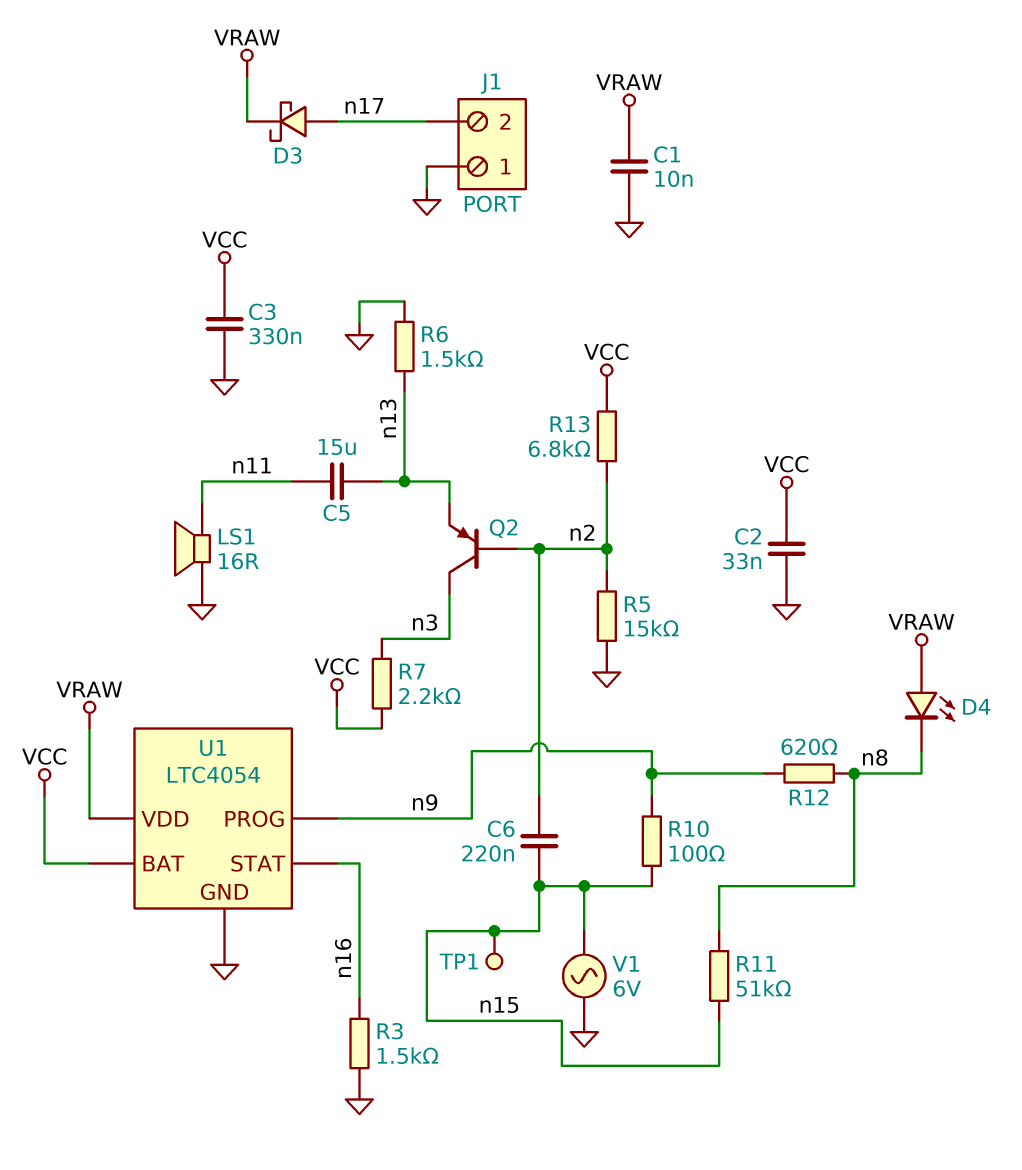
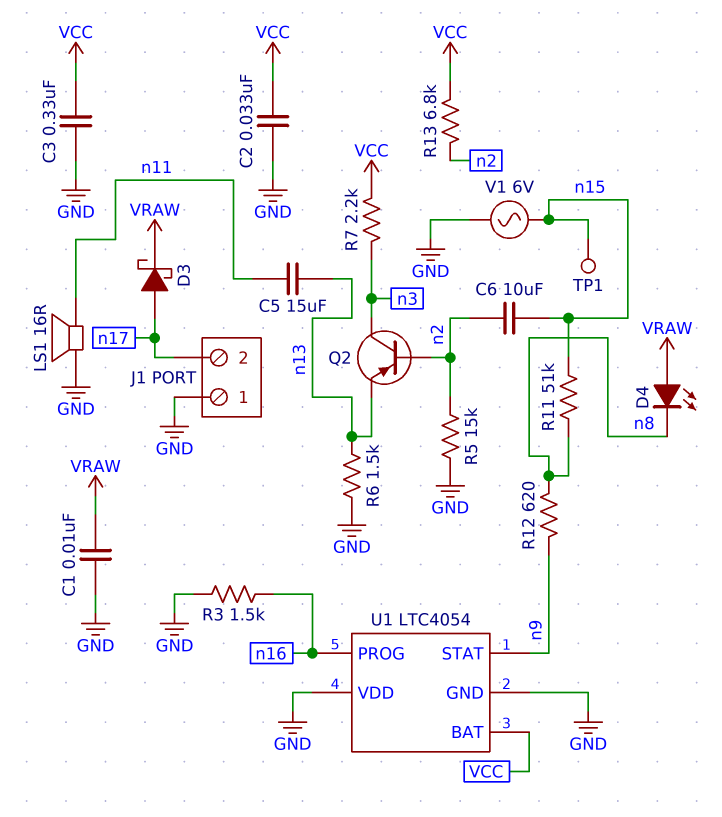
C6: 220nF (n2, n15) -> 10uF (n2, n15)
R10: 100 (n9, n15) -> none
U1 pin PROG: n9 -> n16
U1 pin STAT: n16 -> n9
U1 pin VDD: VRAW -> GND

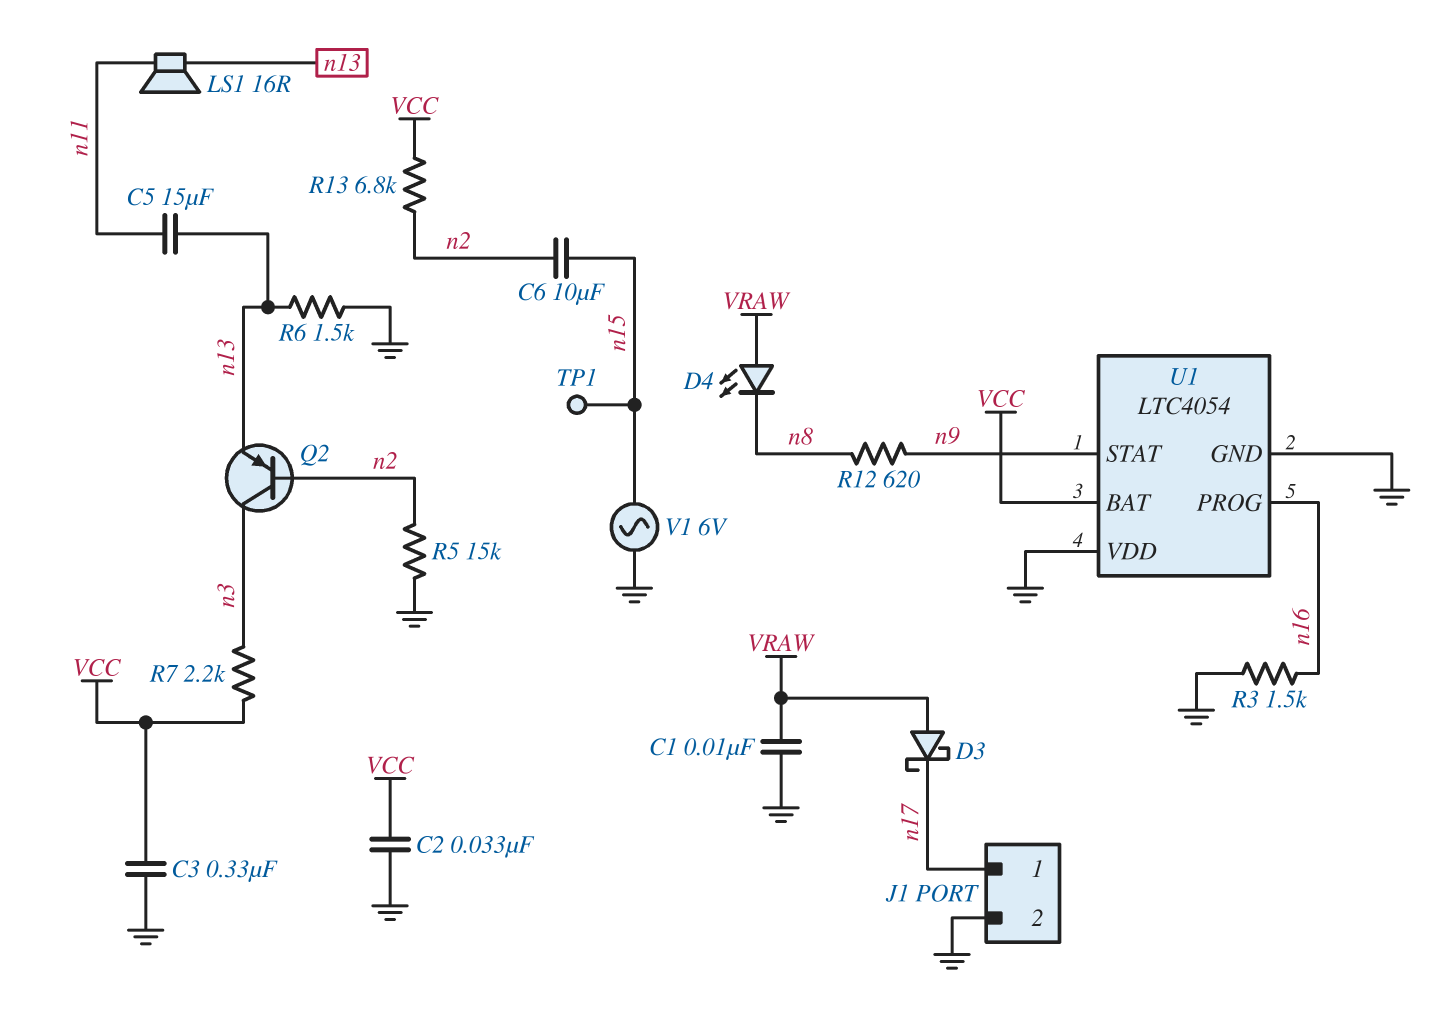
D3: schottky (A n17, K VRAW) -> schottky (A VRAW, K n17)
J1 pin 1: GND -> n17
J1 pin 2: n17 -> GND
LS1: speaker 16R (GND, n11) -> speaker 16R (n11, n13)
R11: 51k (n8, n15) -> none

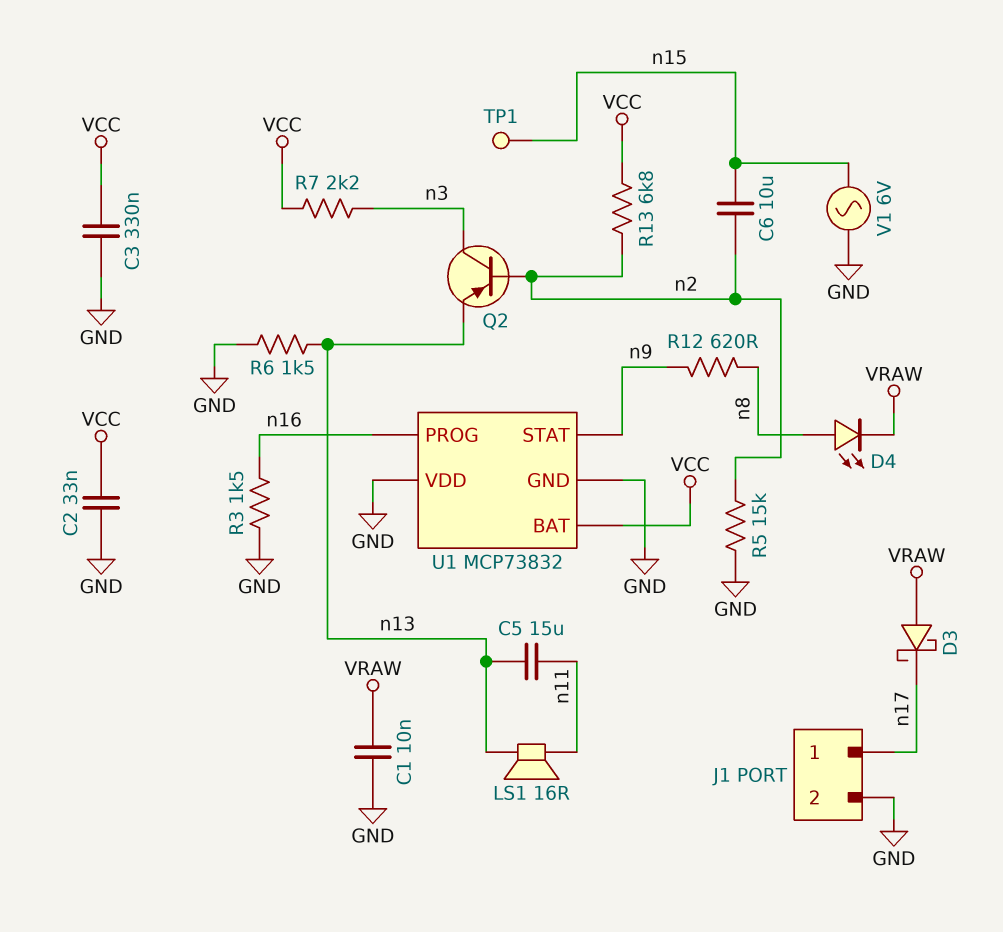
D4: LED (A VRAW, K n8) -> LED (A n8, K VRAW)
U1: LTC4054 -> MCP73832

